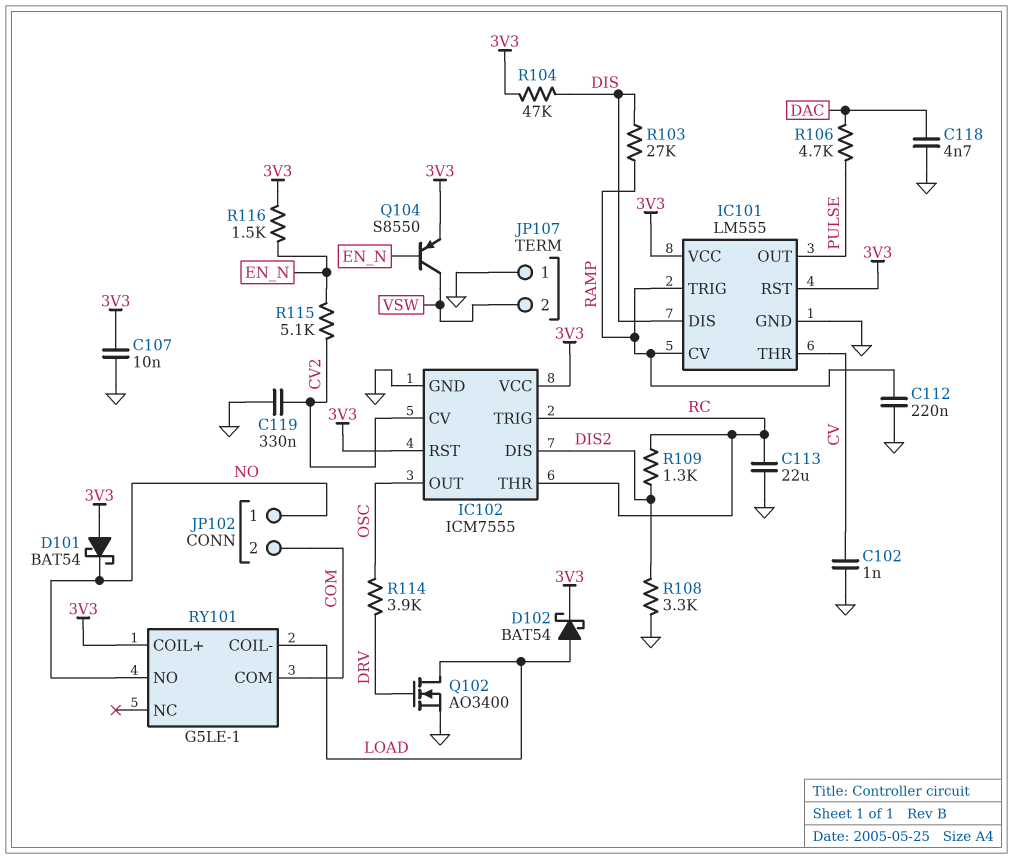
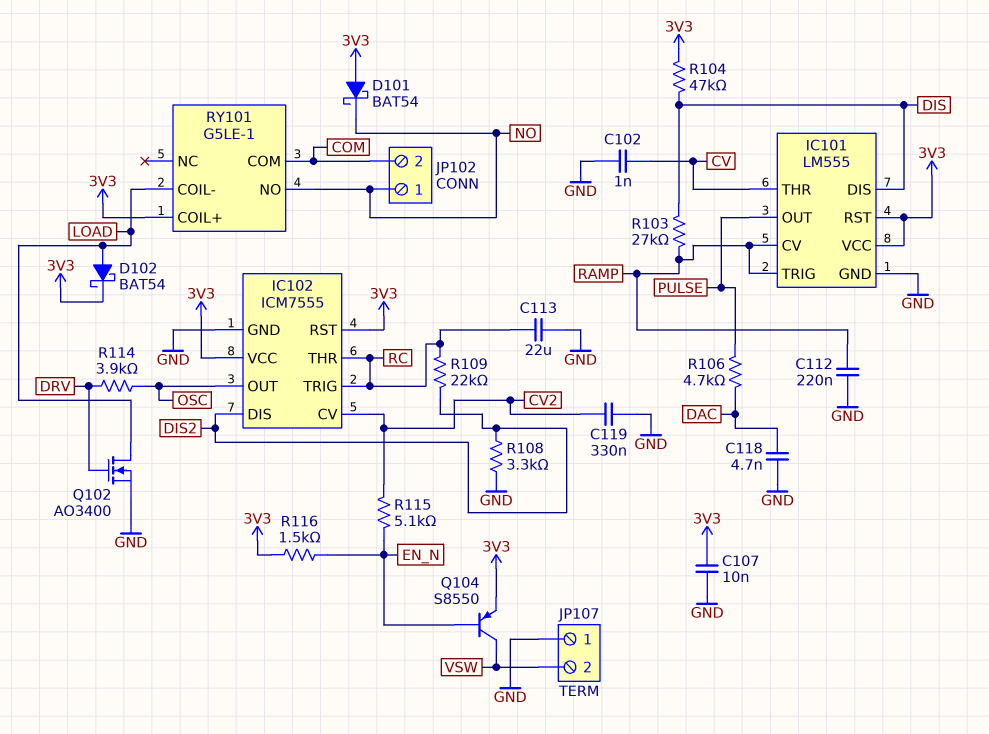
R109: 1.3k (DIS2, RC) -> 22k (DIS2, RC)

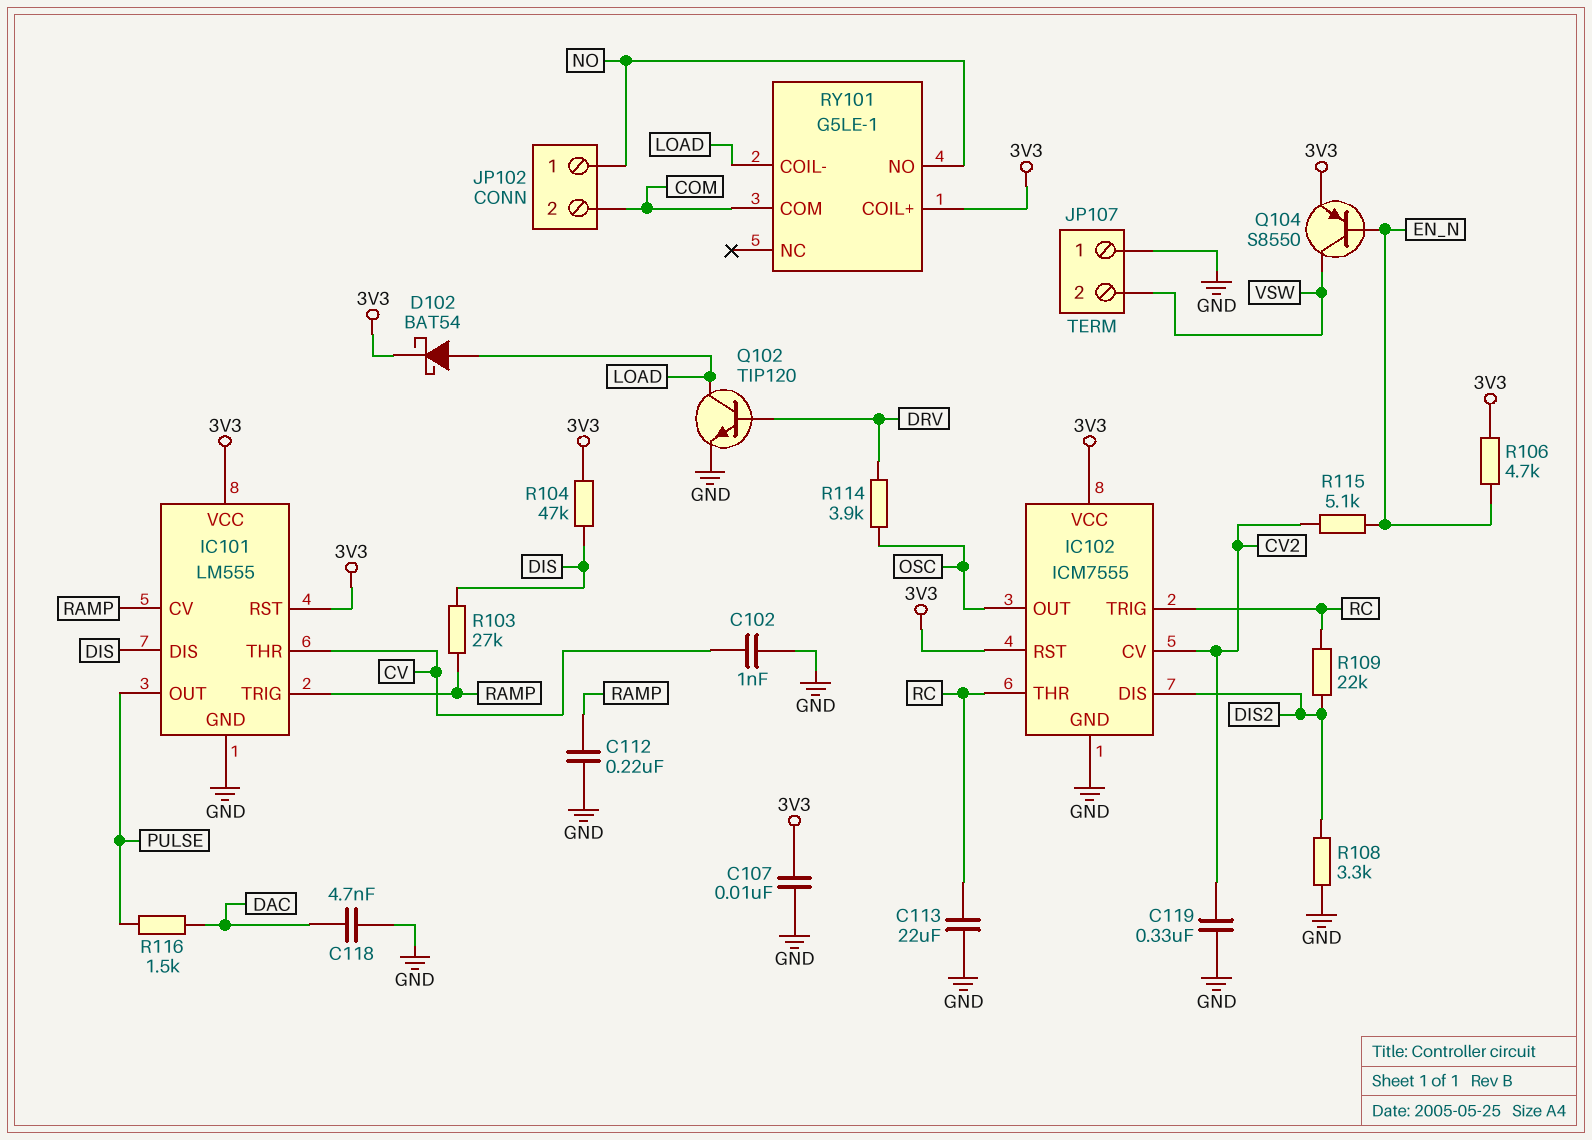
D101: schottky BAT54 (A 3V3, K NO) -> none
Q102: NMOS AO3400 (G DRV, D LOAD, S GND) -> NPN TIP120 (B DRV, C LOAD, E GND)
R106: 4.7k (DAC, PULSE) -> 4.7k (3V3, EN_N)
R116: 1.5k (3V3, EN_N) -> 1.5k (DAC, PULSE)

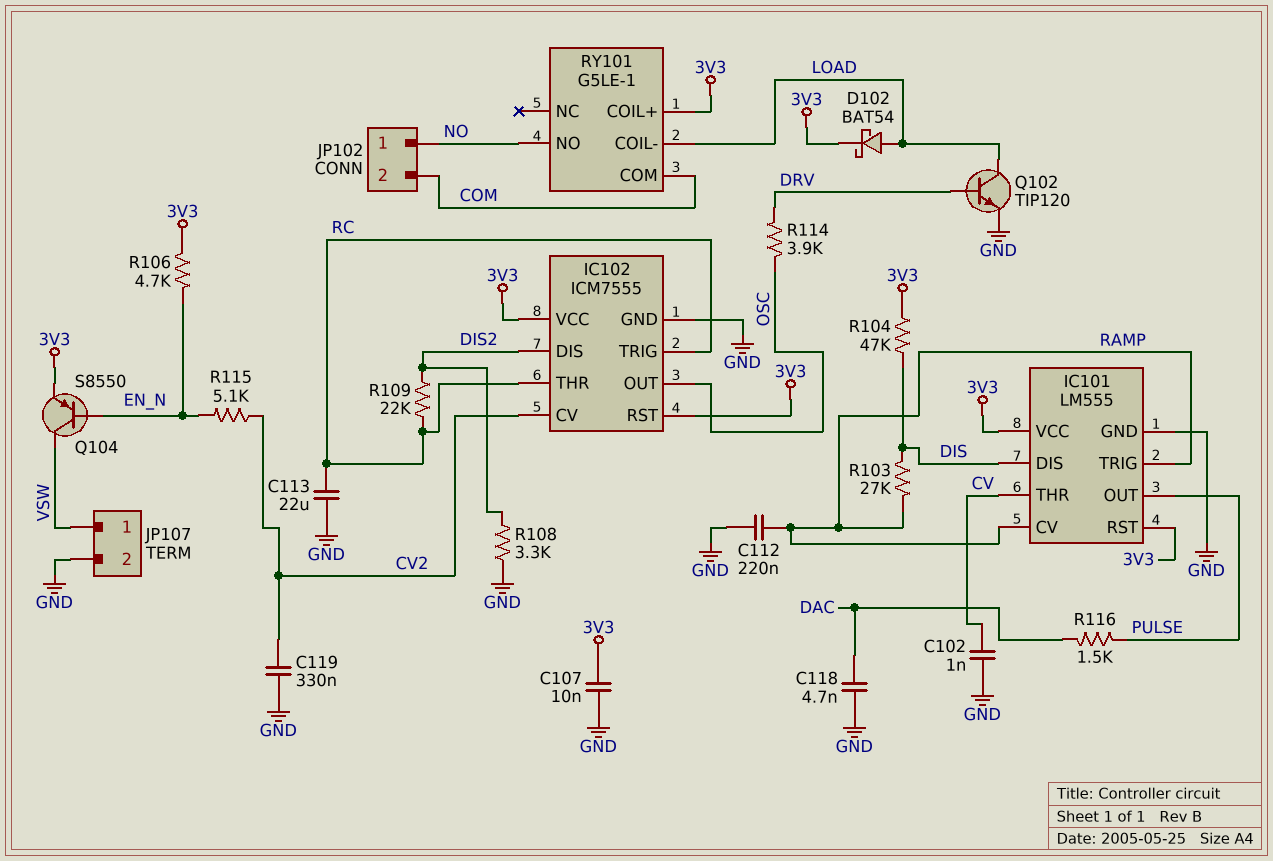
JP107 pin 1: GND -> VSW
JP107 pin 2: VSW -> GND

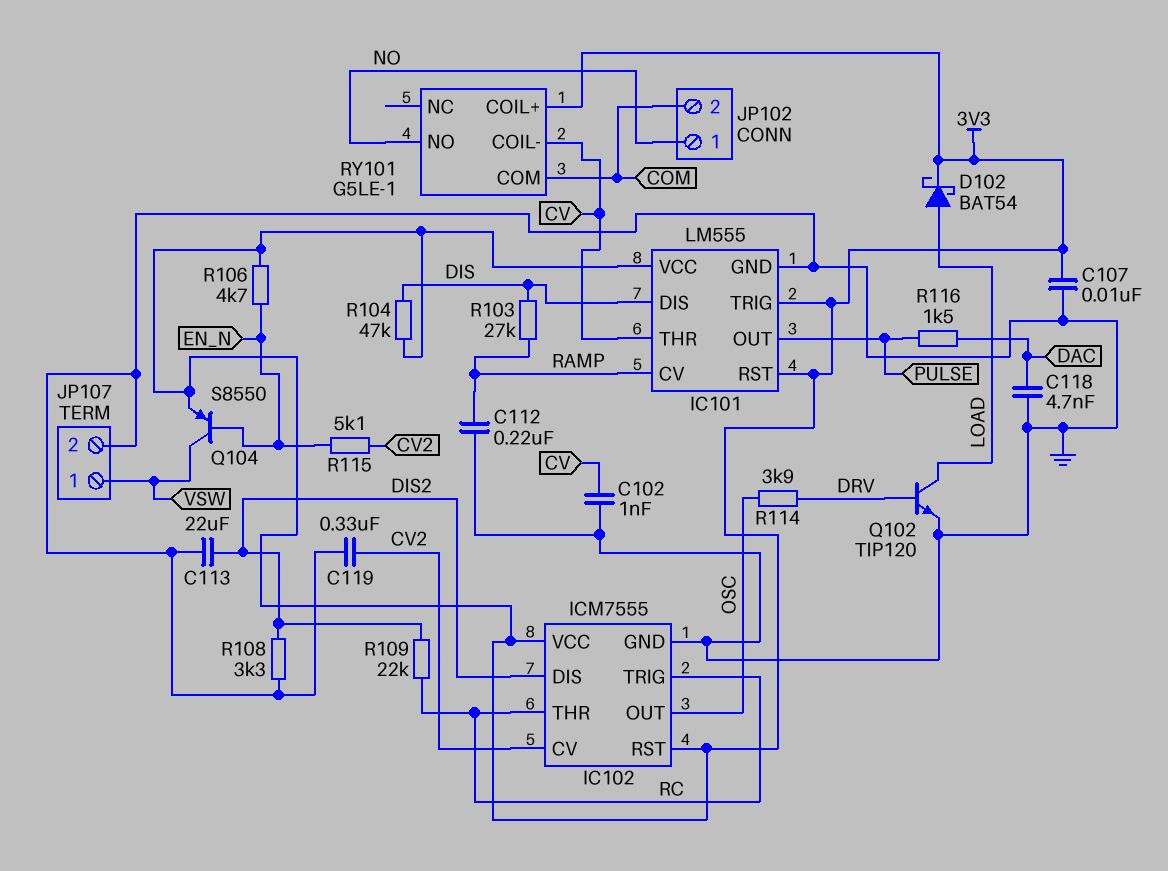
C113: 22uF (GND, RC) -> 22uF (DIS2, GND)
IC101 pin TRIG: RAMP -> 3V3
RY101 pin COIL-: LOAD -> CV

